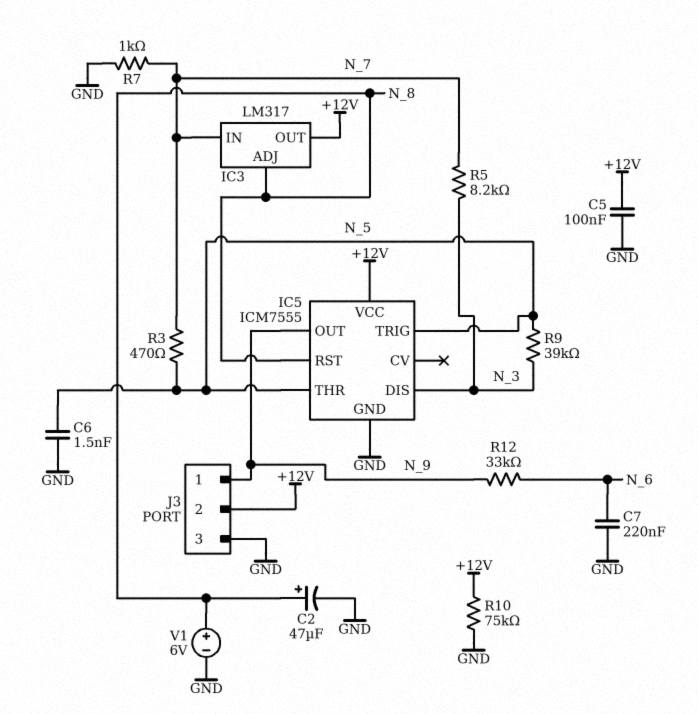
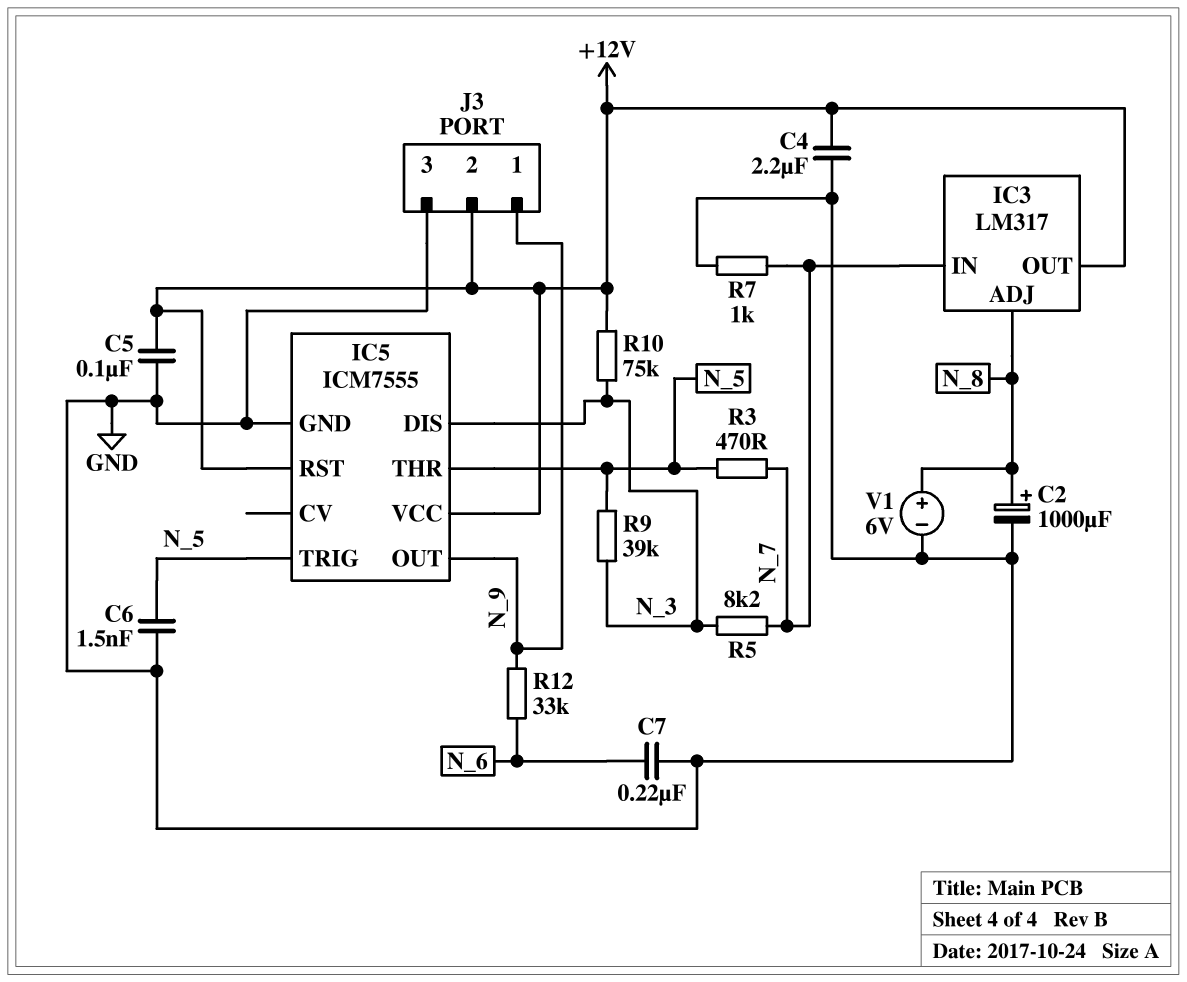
C2: 47uF (plus N_8, minus GND) -> 1000uF (plus N_8, minus GND)
C4: none -> 2.2uF (+12V, GND)
IC5 pin RST: N_8 -> +12V
R10: 75k (+12V, GND) -> 75k (+12V, N_3)

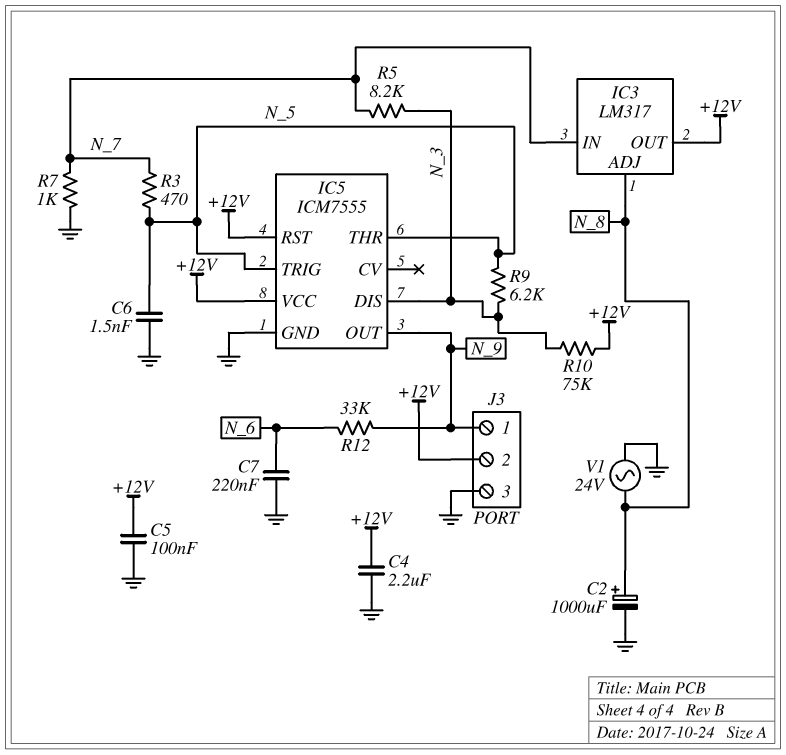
R9: 39k (N_3, N_5) -> 6.2k (N_3, N_5)
V1: 6V (plus N_8, minus GND) -> AC 24V (GND, N_8)

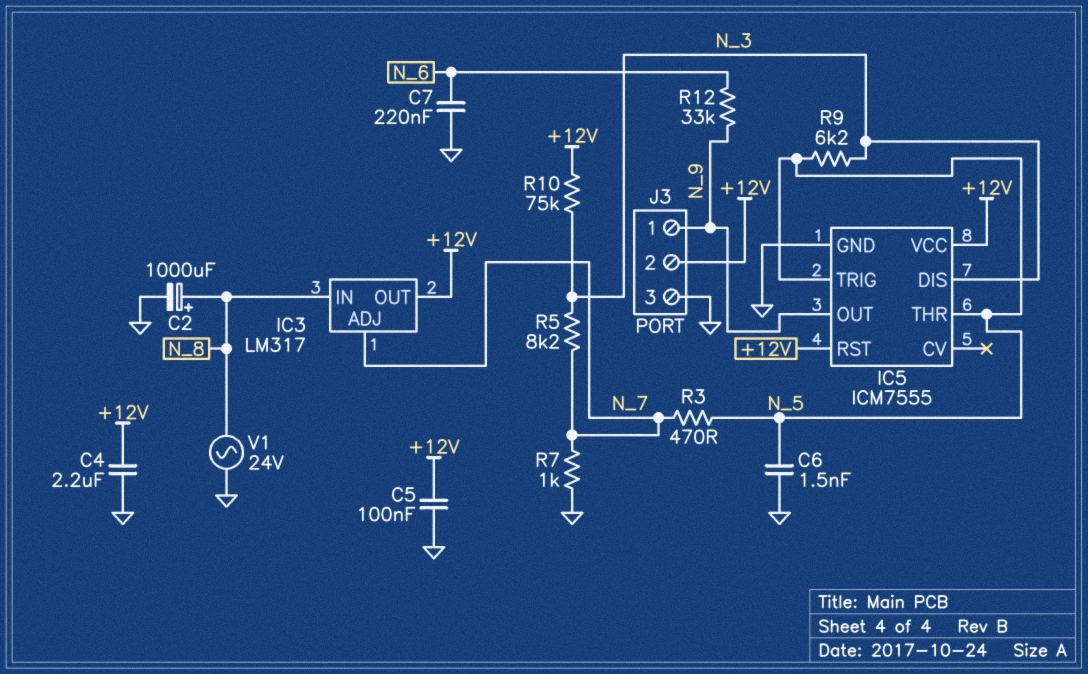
IC3 pin ADJ: N_8 -> N_7
IC3 pin IN: N_7 -> N_8

